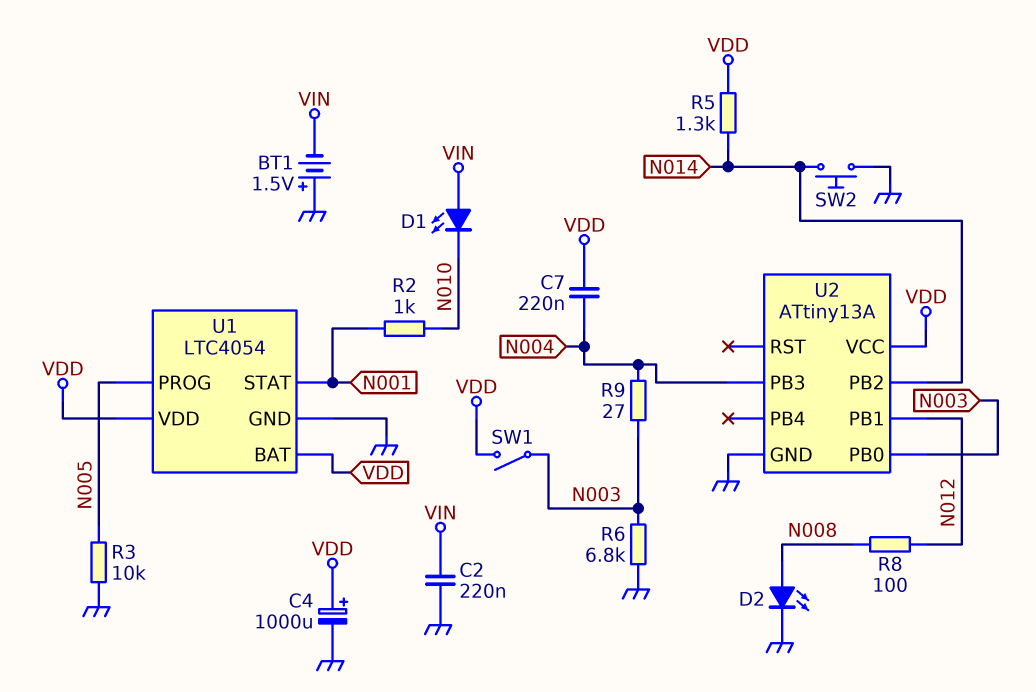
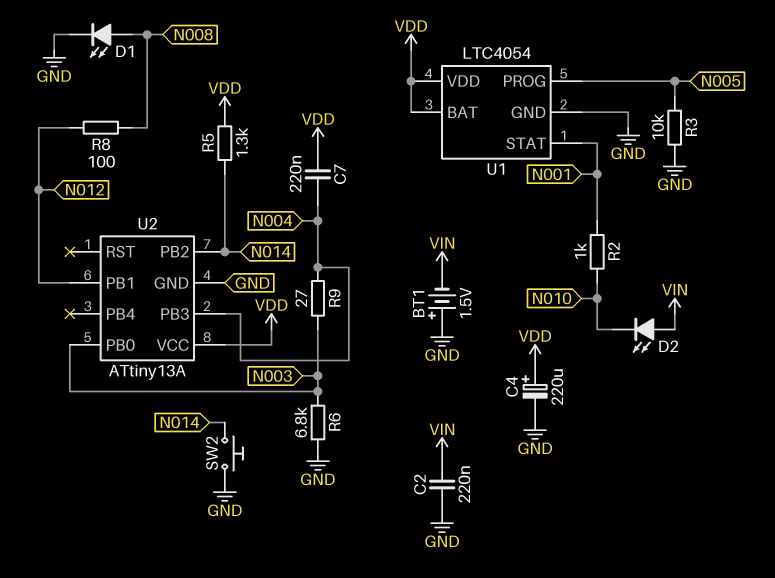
C4: 1000uF (plus VDD, minus GND) -> 220uF (plus VDD, minus GND)
D1: LED (A VIN, K N010) -> LED (A N008, K GND)
D2: LED (A N008, K GND) -> LED (A VIN, K N010)
SW1: switch (N003, VDD) -> none

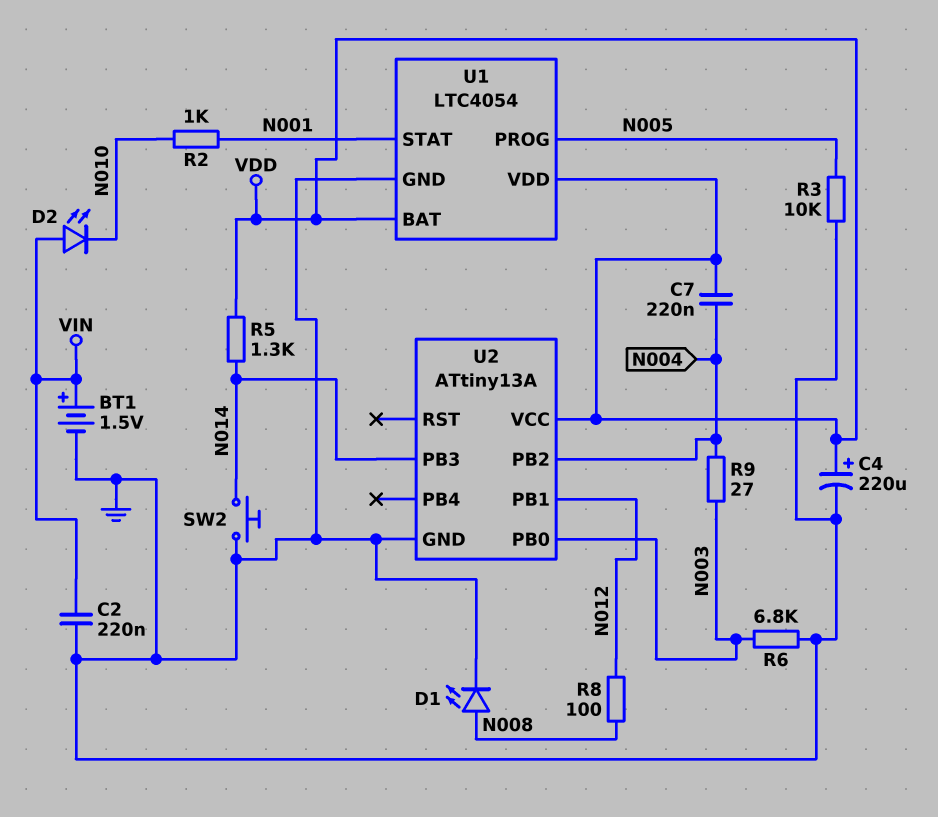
BT1: 1.5V (plus GND, minus VIN) -> 1.5V (plus VIN, minus GND)
U2 pin PB2: N014 -> N004
U2 pin PB3: N004 -> N014

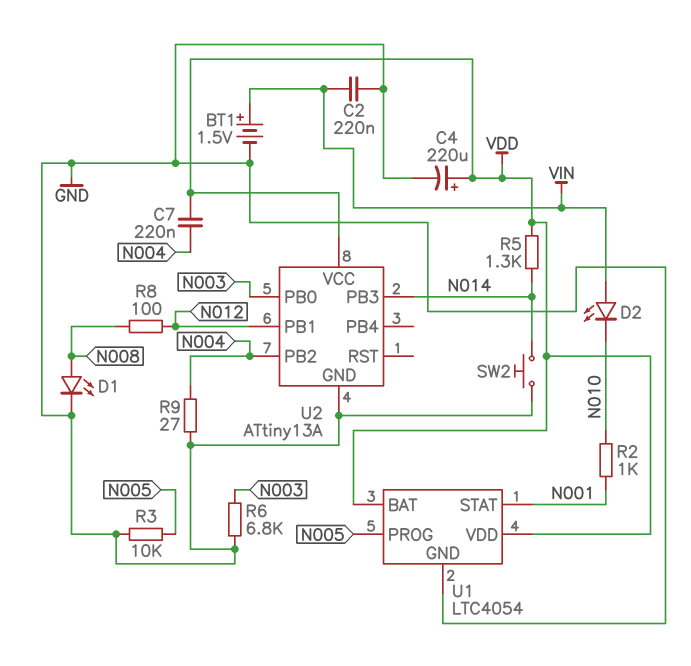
R9: 27 (N003, N004) -> 27 (GND, N004)

